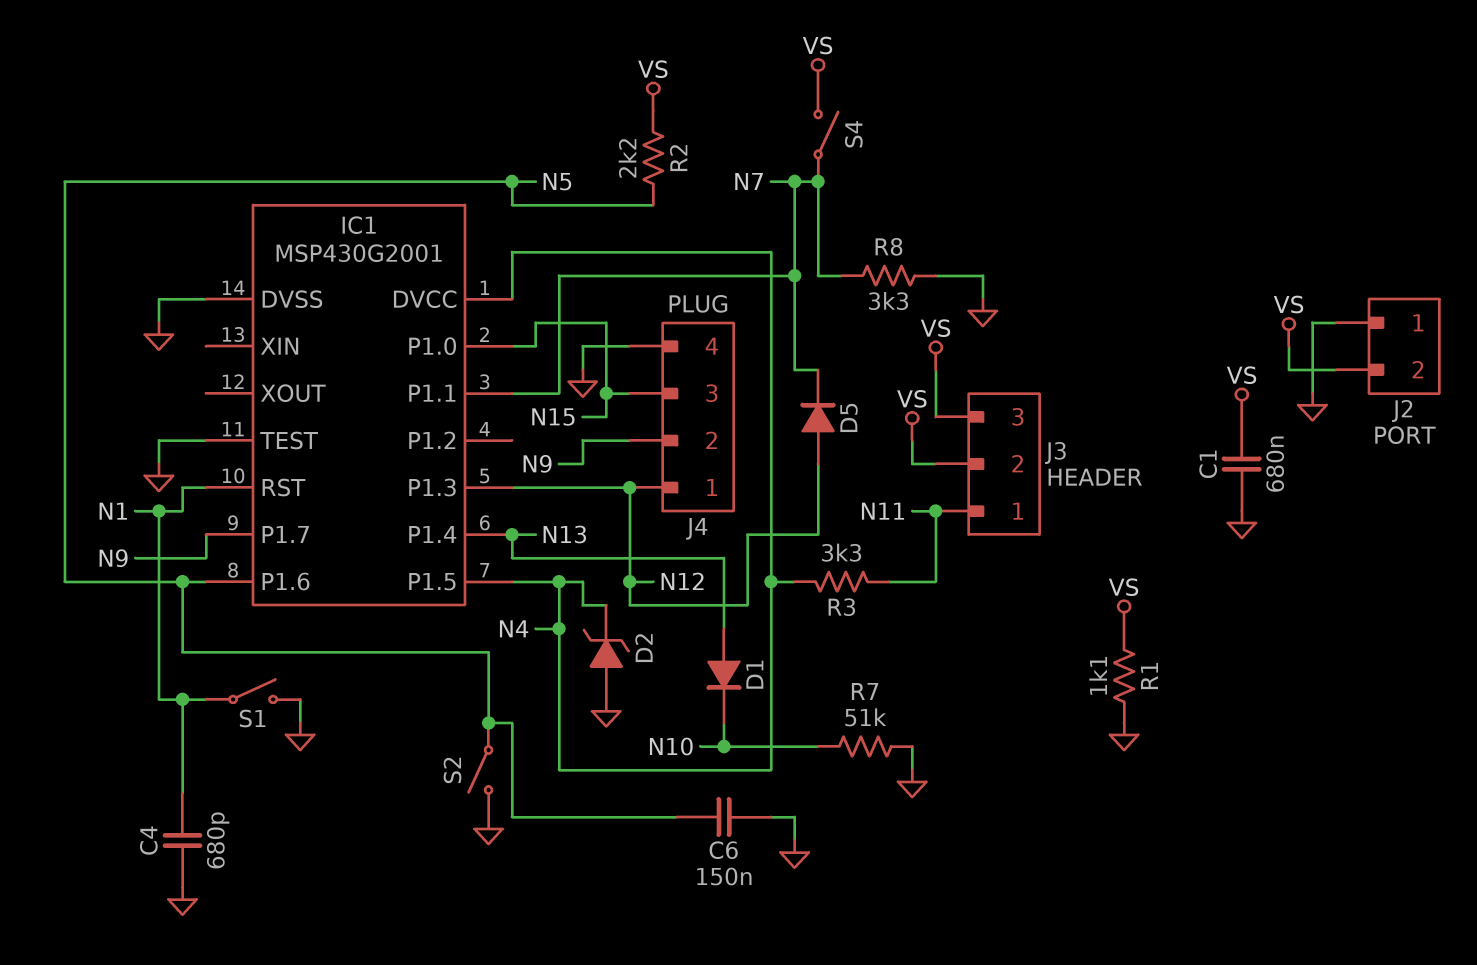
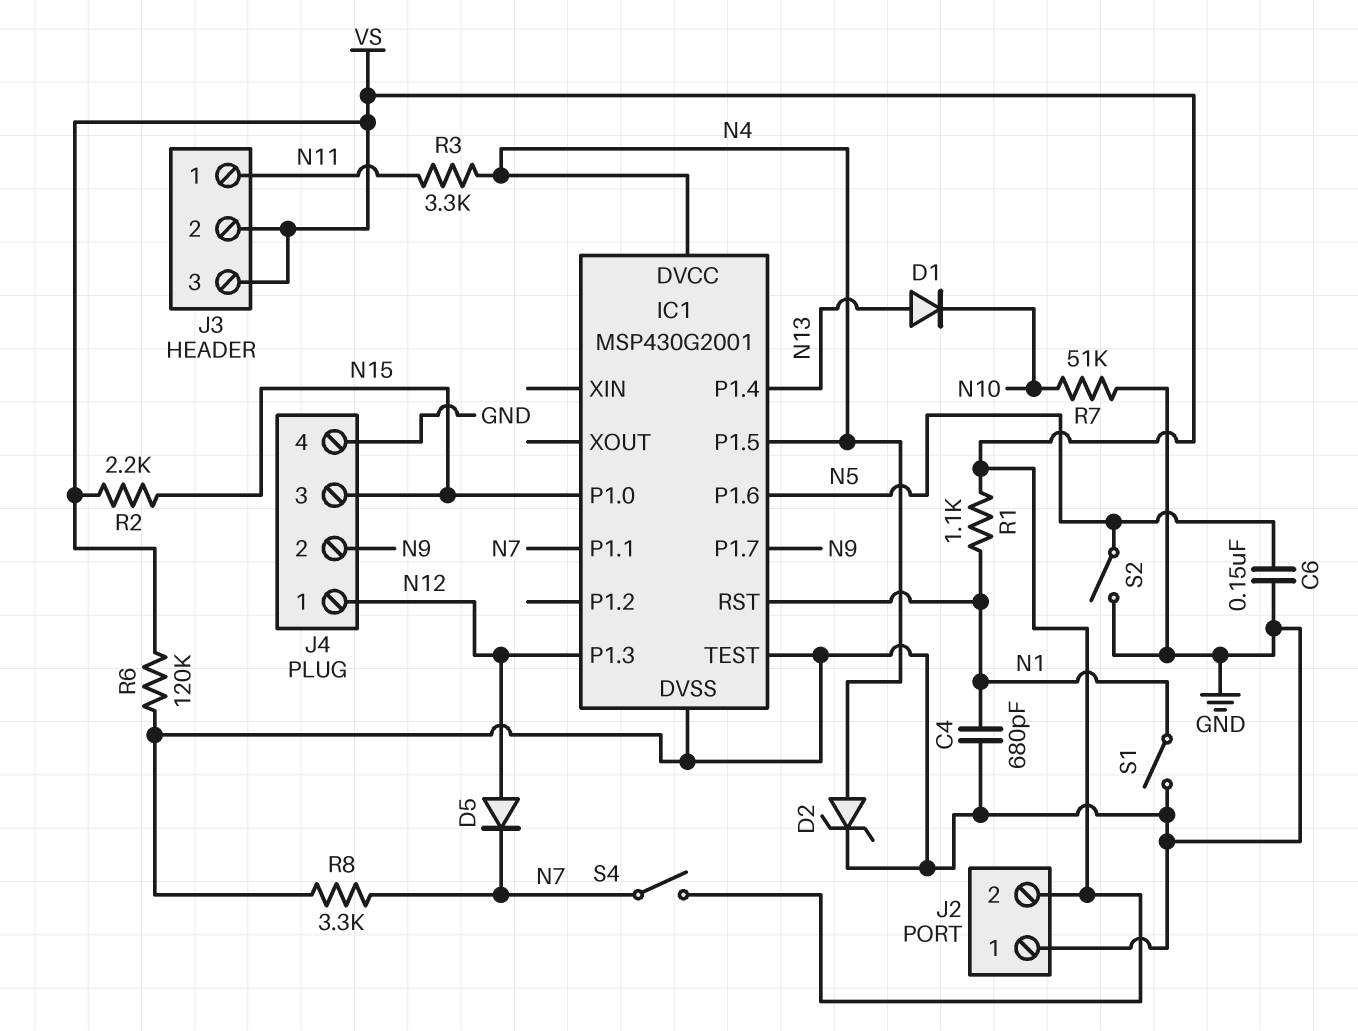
C1: 680nF (GND, VS) -> none
D2: zener (A GND, K N4) -> zener (A N4, K GND)
R1: 1.1k (GND, VS) -> 1.1k (N1, VS)
R2: 2.2k (N5, VS) -> 2.2k (N15, VS)
R6: none -> 120k (GND, VS)

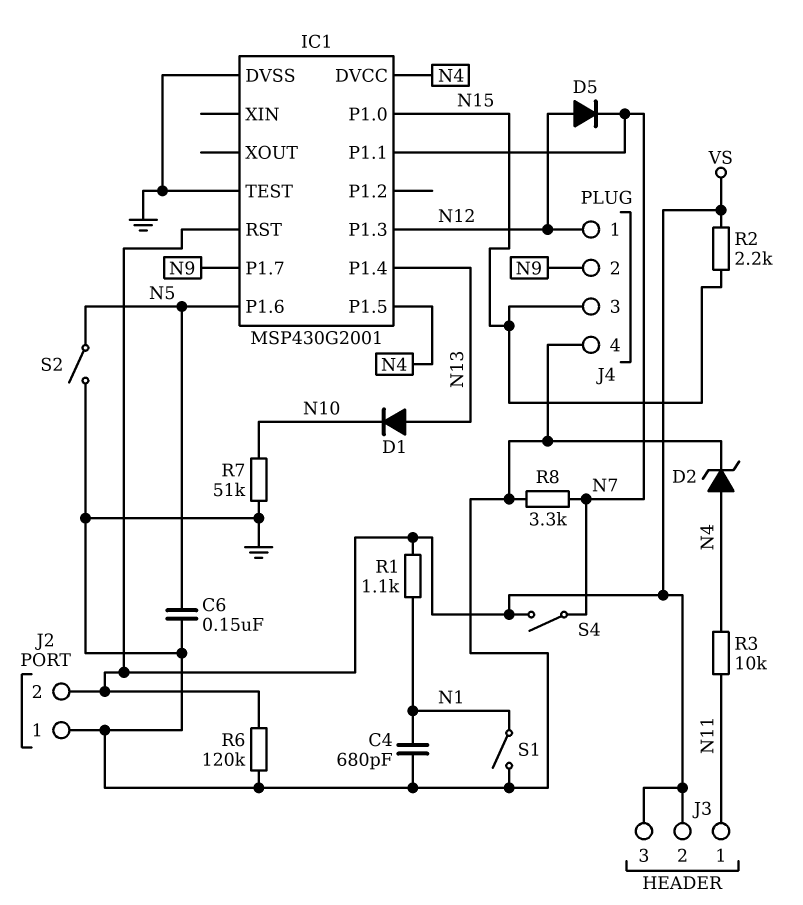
IC1 pin RST: N1 -> VS
R3: 3.3k (N4, N11) -> 10k (N4, N11)

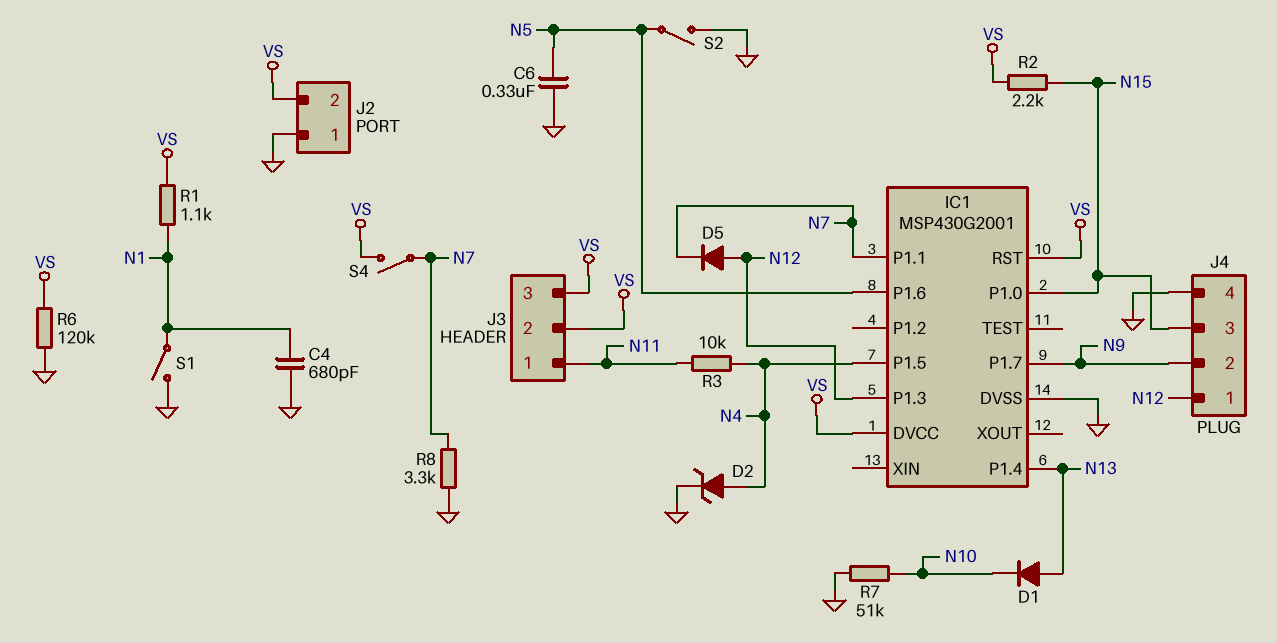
C6: 150nF (GND, N5) -> 330nF (GND, N5)
IC1 pin DVCC: N4 -> VS
IC1 pin TEST: GND -> none

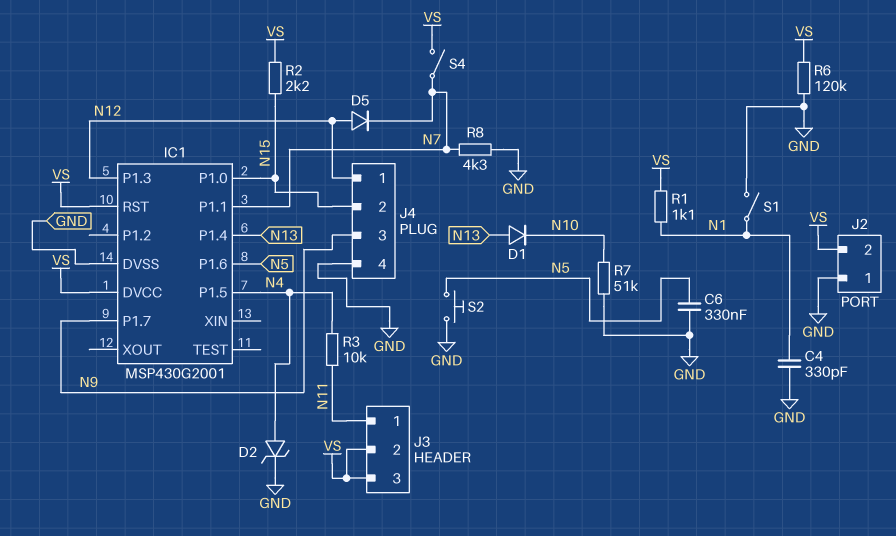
C4: 680pF (GND, N1) -> 330pF (GND, N1)
J4 pin 2: N9 -> N15
J4 pin 3: N15 -> N9
R8: 3.3k (GND, N7) -> 4.3k (GND, N7)
S2: switch (GND, N5) -> button (GND, N5)

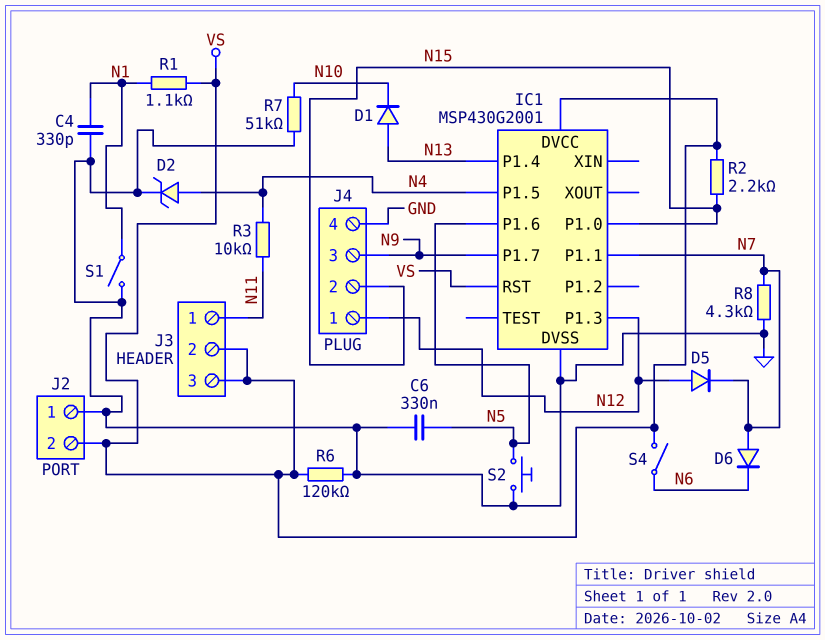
D6: none -> diode (A N7, K N6)
S4: switch (N7, VS) -> switch (N6, VS)

